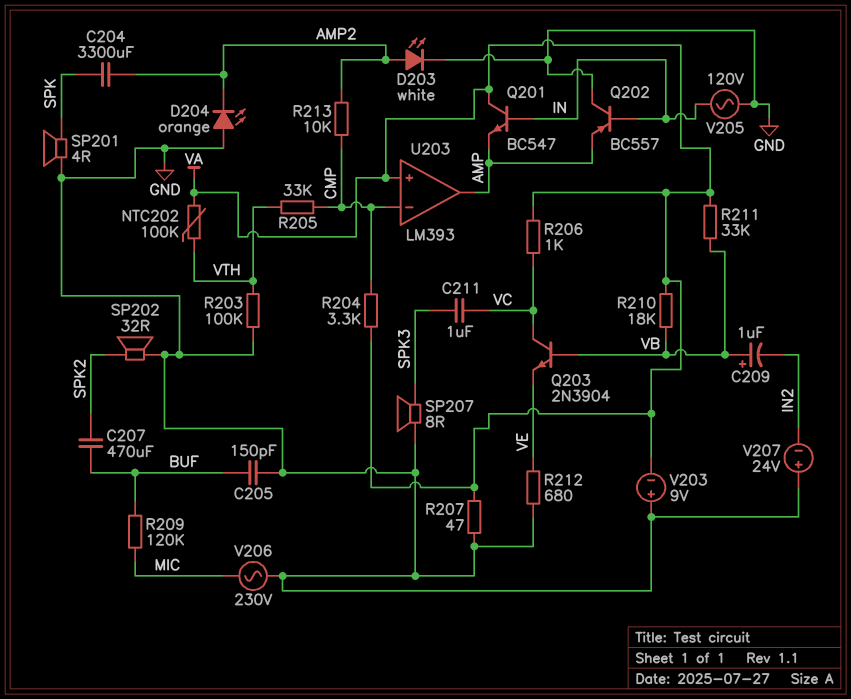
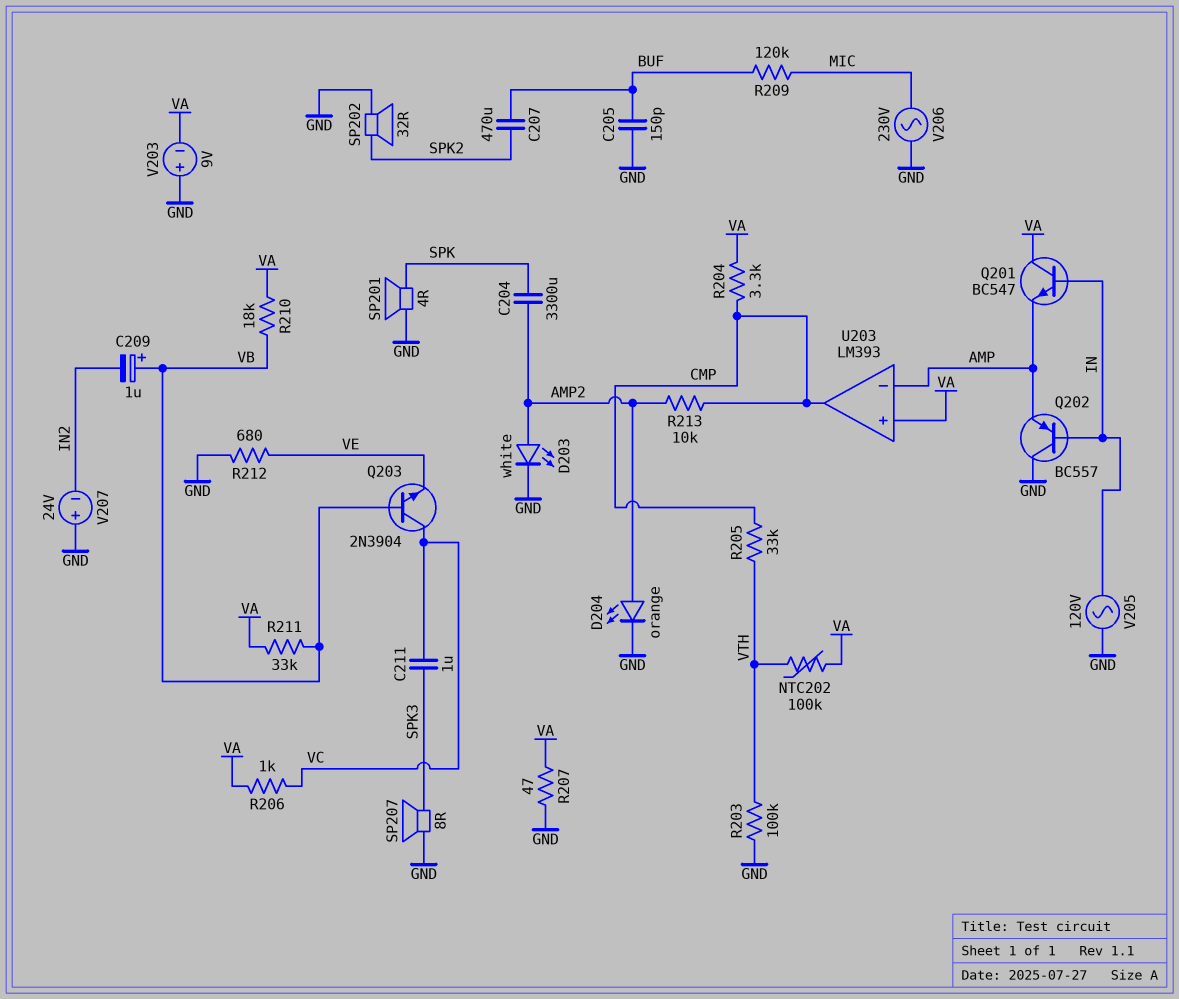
D204: LED orange (A GND, K AMP2) -> LED orange (A AMP2, K GND)
U203 pin in-: CMP -> AMP
U203 pin out: AMP -> CMP

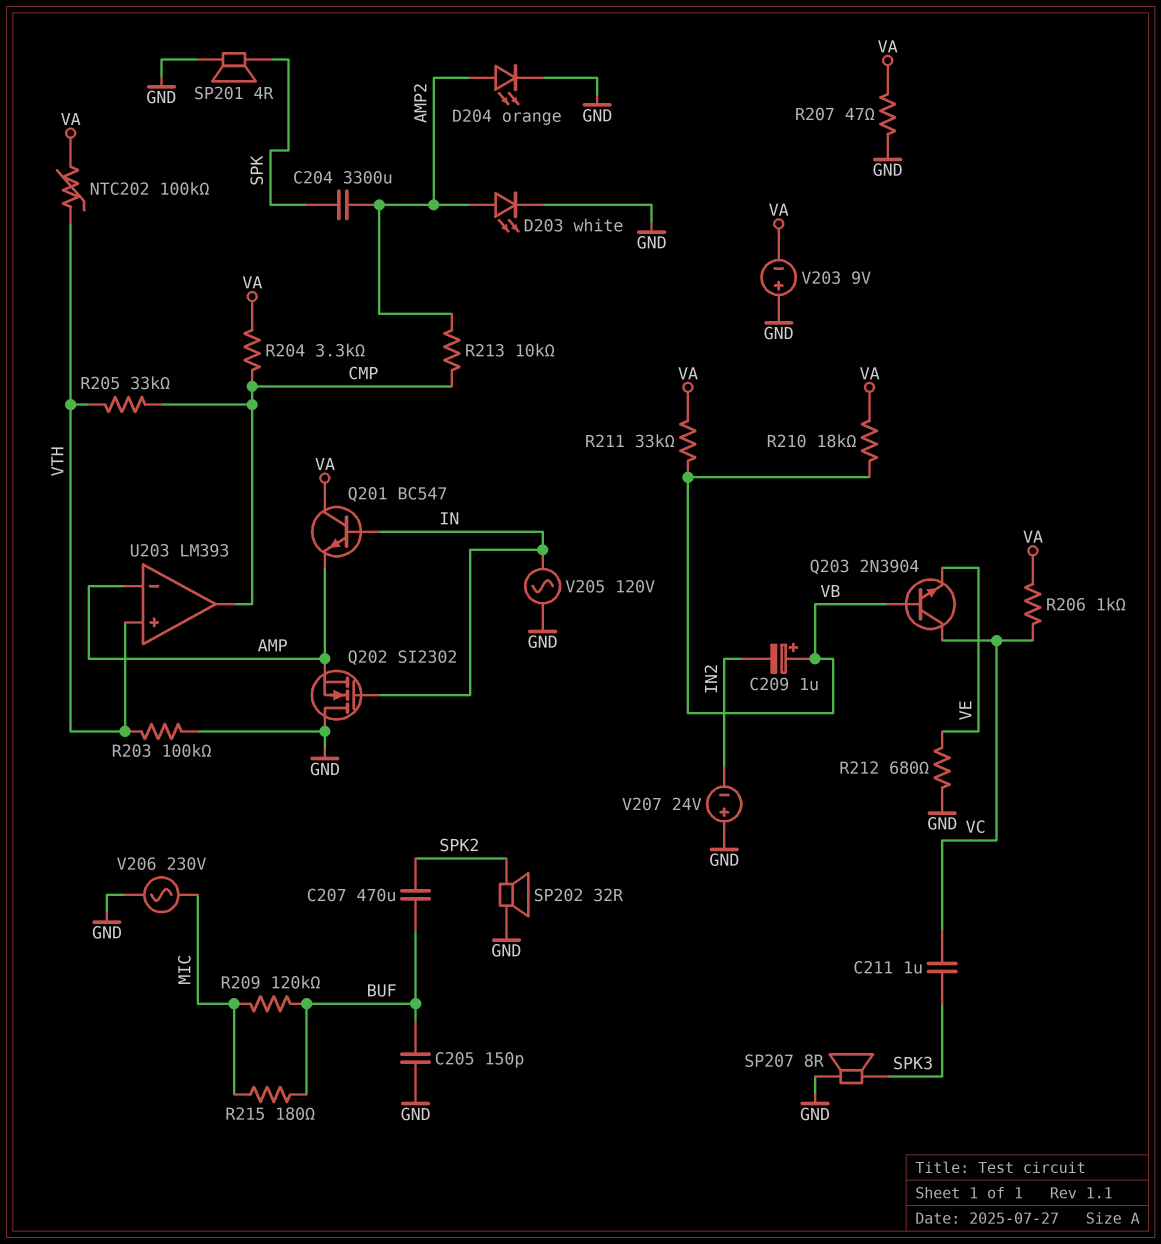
Q202: PNP BC557 (B IN, C GND, E AMP) -> NMOS SI2302 (G IN, D GND, S AMP)
R215: none -> 180 (BUF, MIC)
U203 pin in+: VA -> VTH

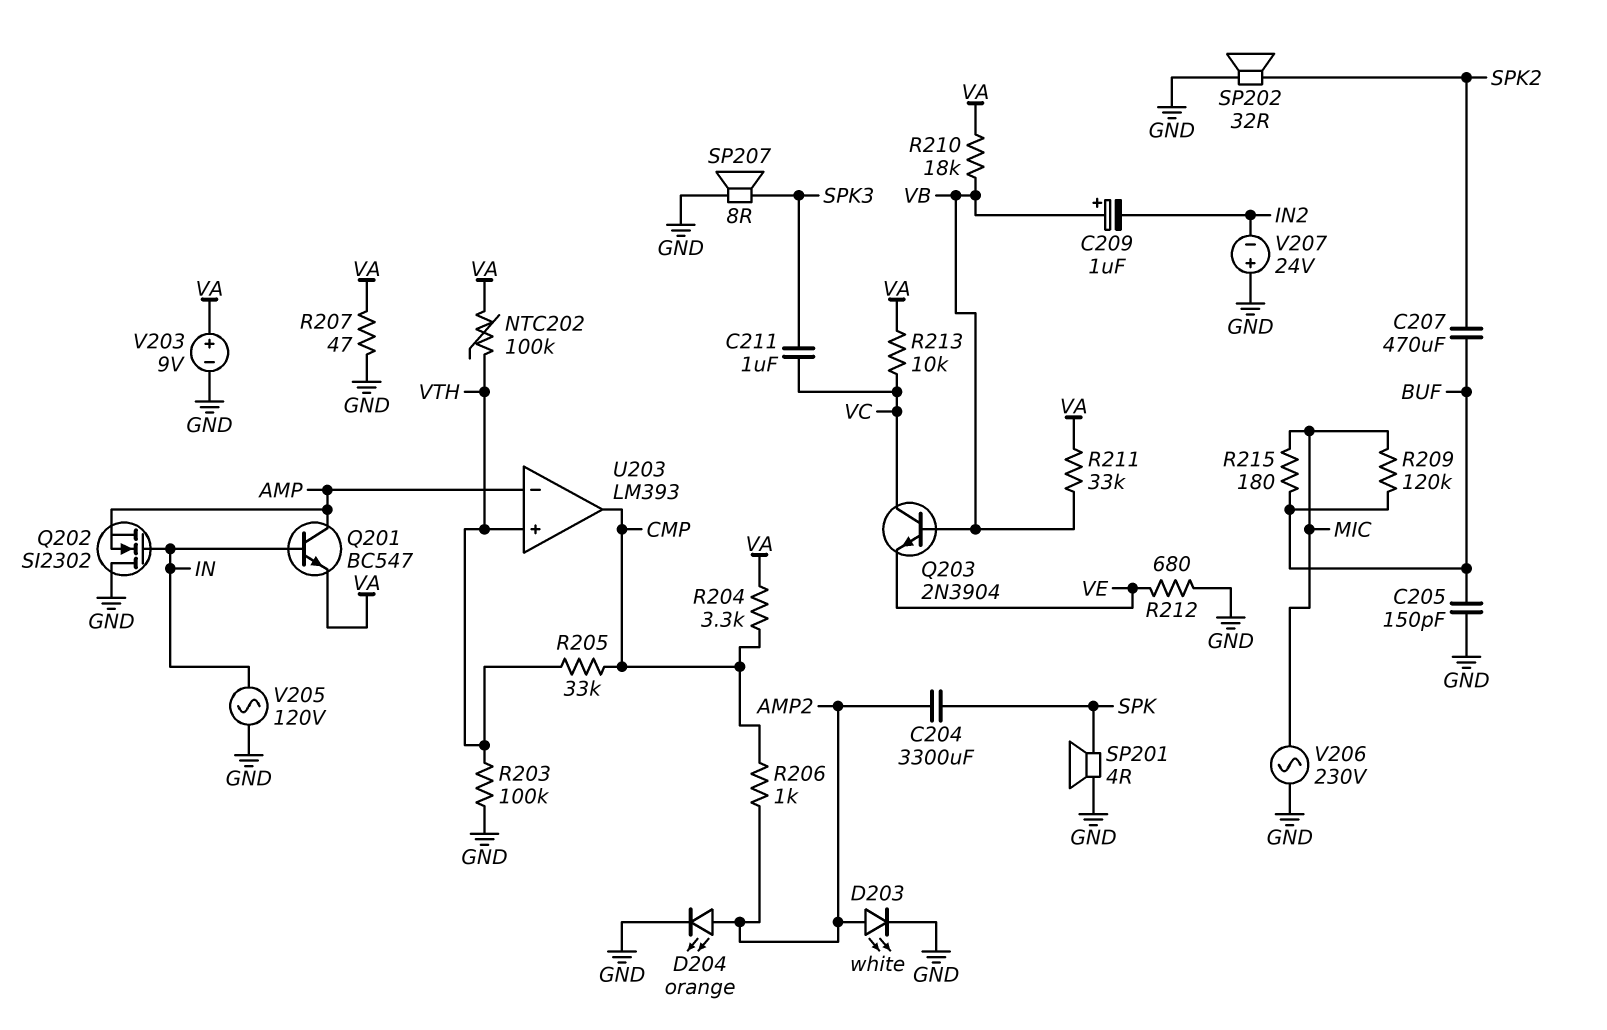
Q201: NPN BC547 (B IN, C VA, E AMP) -> NPN BC547 (B IN, C AMP, E VA)
R206: 1k (VA, VC) -> 1k (AMP2, CMP)
R213: 10k (AMP2, CMP) -> 10k (VA, VC)
V203: 9V (plus GND, minus VA) -> 9V (plus VA, minus GND)

